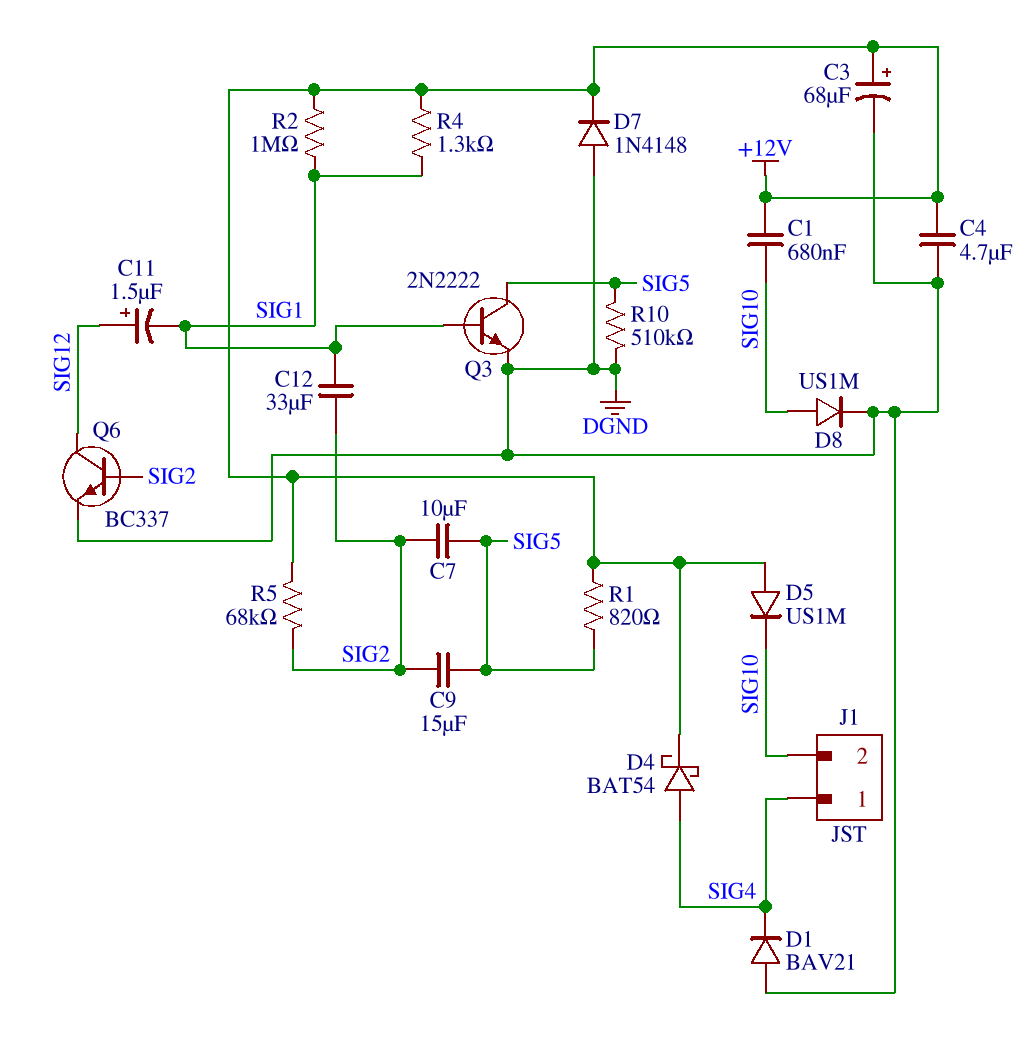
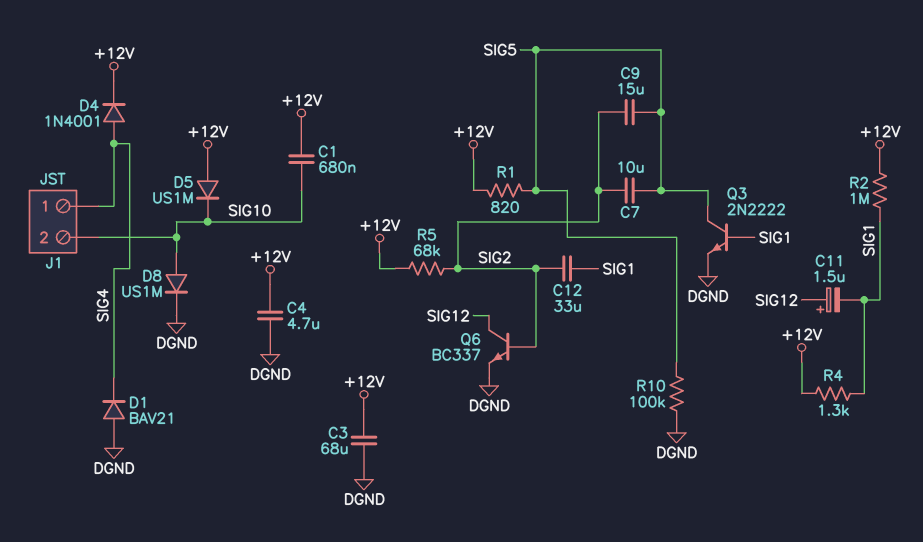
C3: 68uF (plus +12V, minus DGND) -> 68uF (+12V, DGND)
D4: schottky BAT54 (A SIG4, K +12V) -> diode 1N4001 (A SIG4, K +12V)
D7: diode 1N4148 (A DGND, K +12V) -> none
R10: 510k (DGND, SIG5) -> 100k (DGND, SIG5)

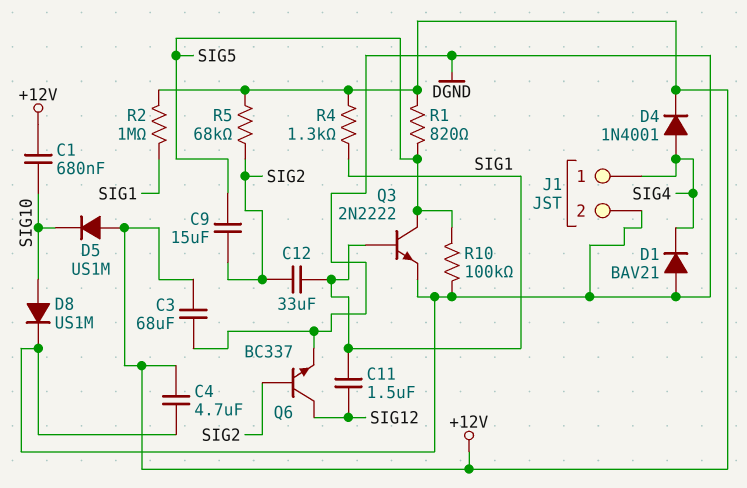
C7: 10uF (SIG2, SIG5) -> none
C11: 1.5uF (plus SIG12, minus SIG1) -> 1.5uF (SIG1, SIG12)
J1 pin 2: SIG10 -> DGND

